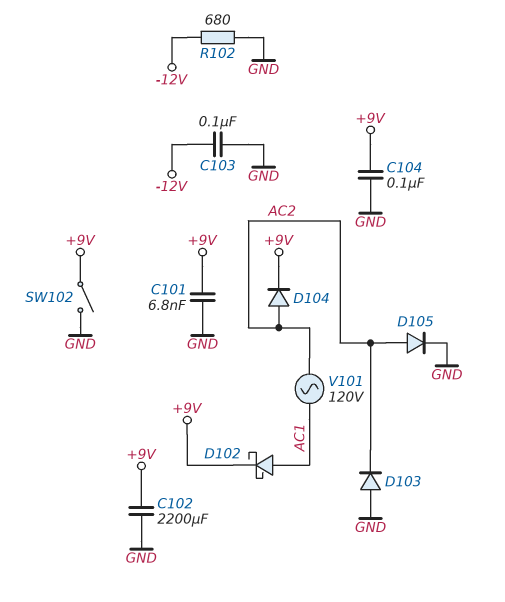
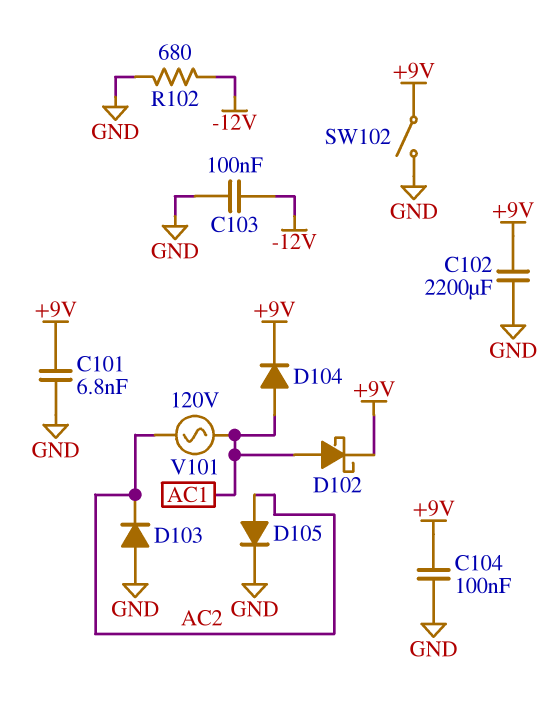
D104: diode (A AC2, K +9V) -> diode (A AC1, K +9V)

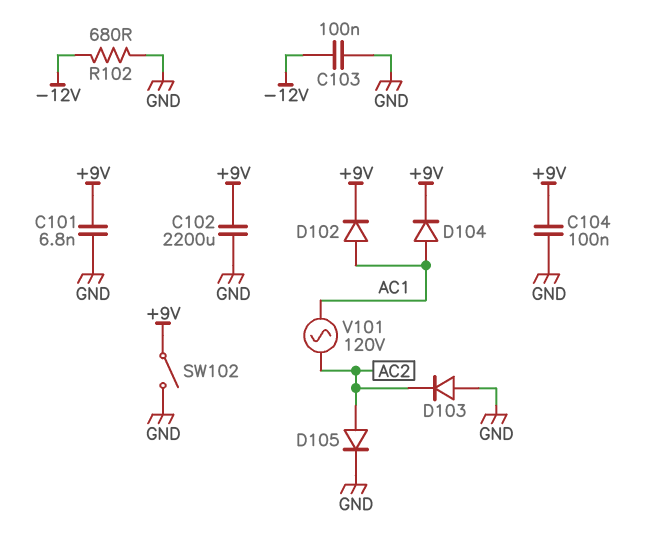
D102: schottky (A AC1, K +9V) -> diode (A AC1, K +9V)

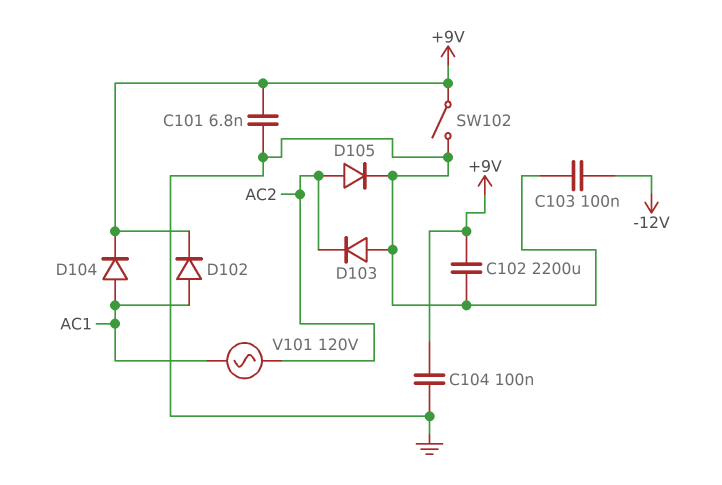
R102: 680 (-12V, GND) -> none

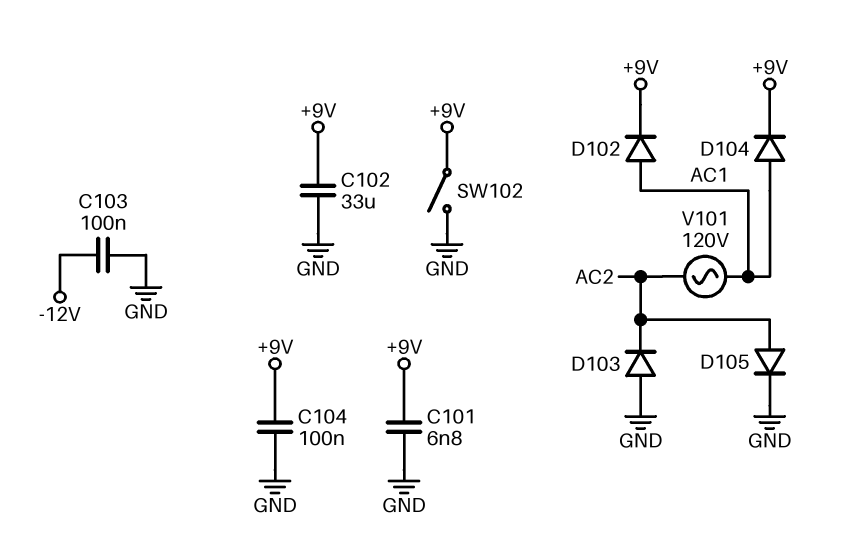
C102: 2200uF (+9V, GND) -> 33uF (+9V, GND)

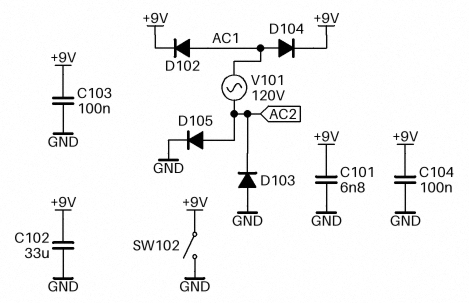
C103: 100nF (-12V, GND) -> 100nF (+9V, GND)

